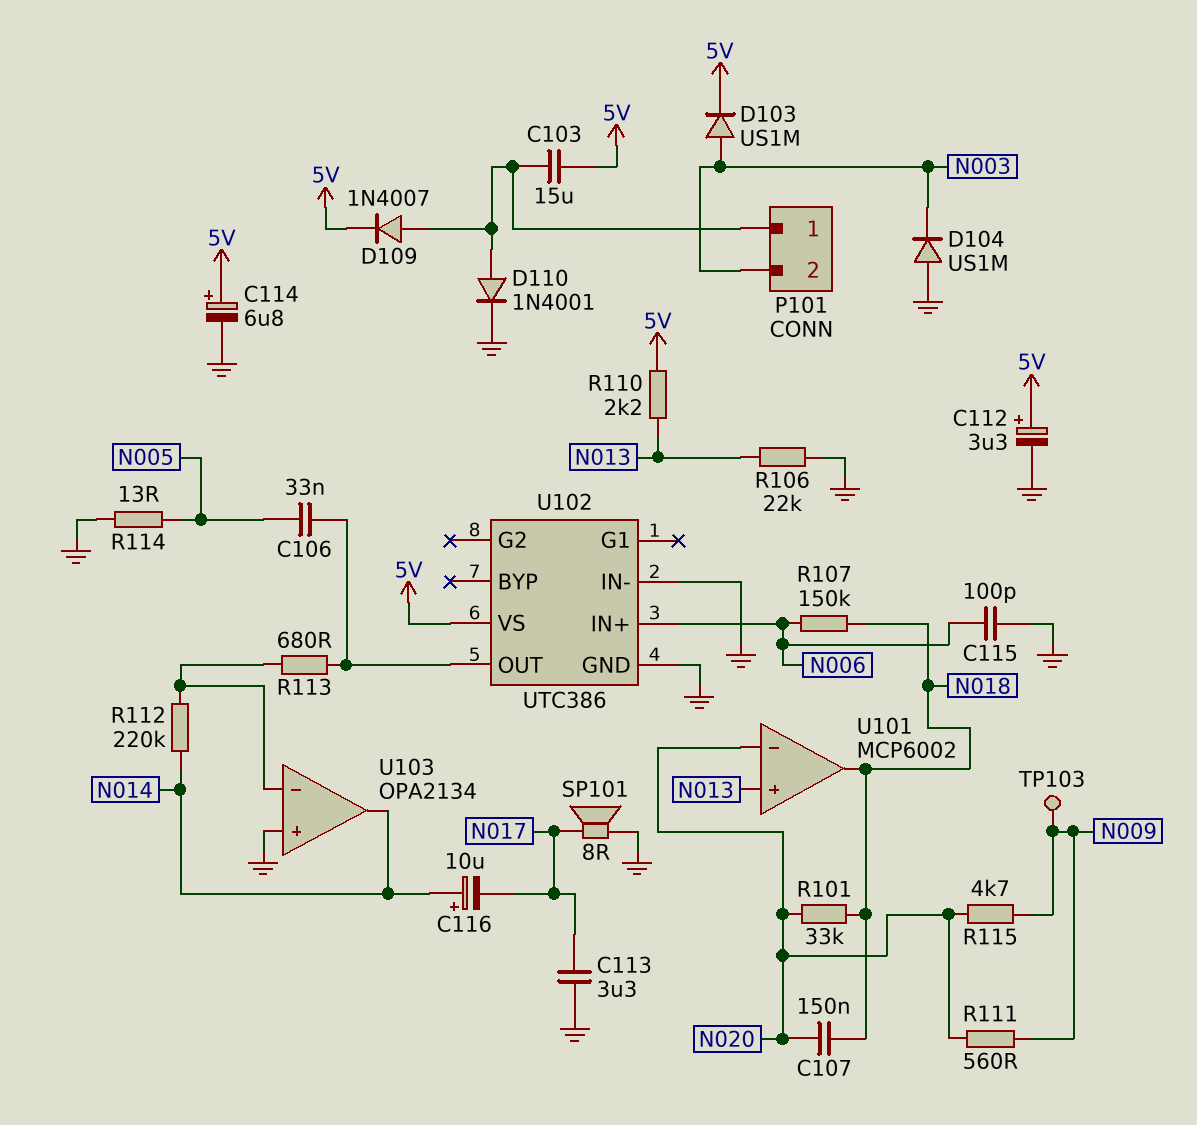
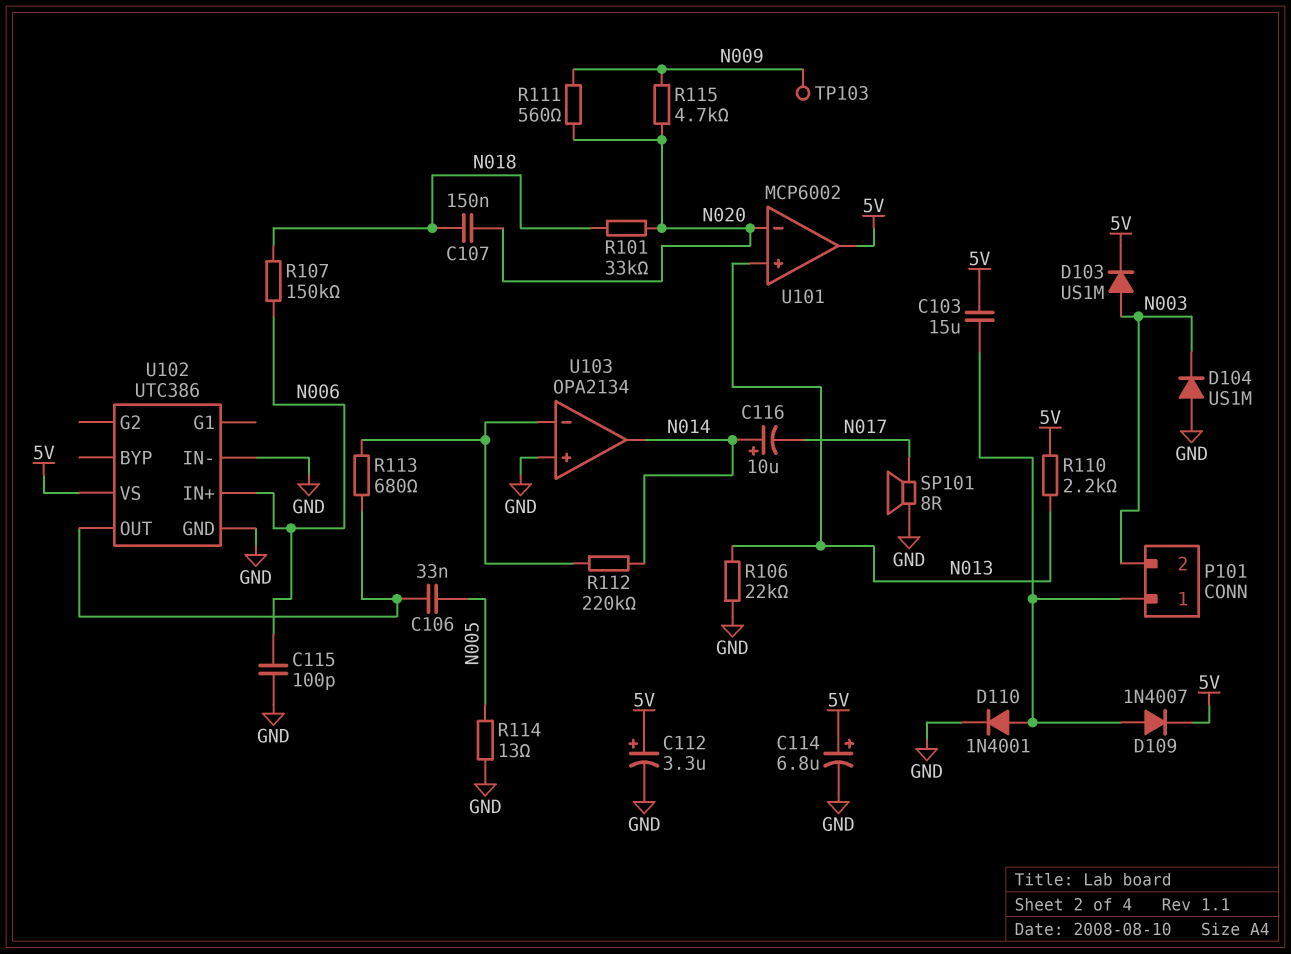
C113: 3.3uF (GND, N017) -> none
U101 pin out: N018 -> 5V

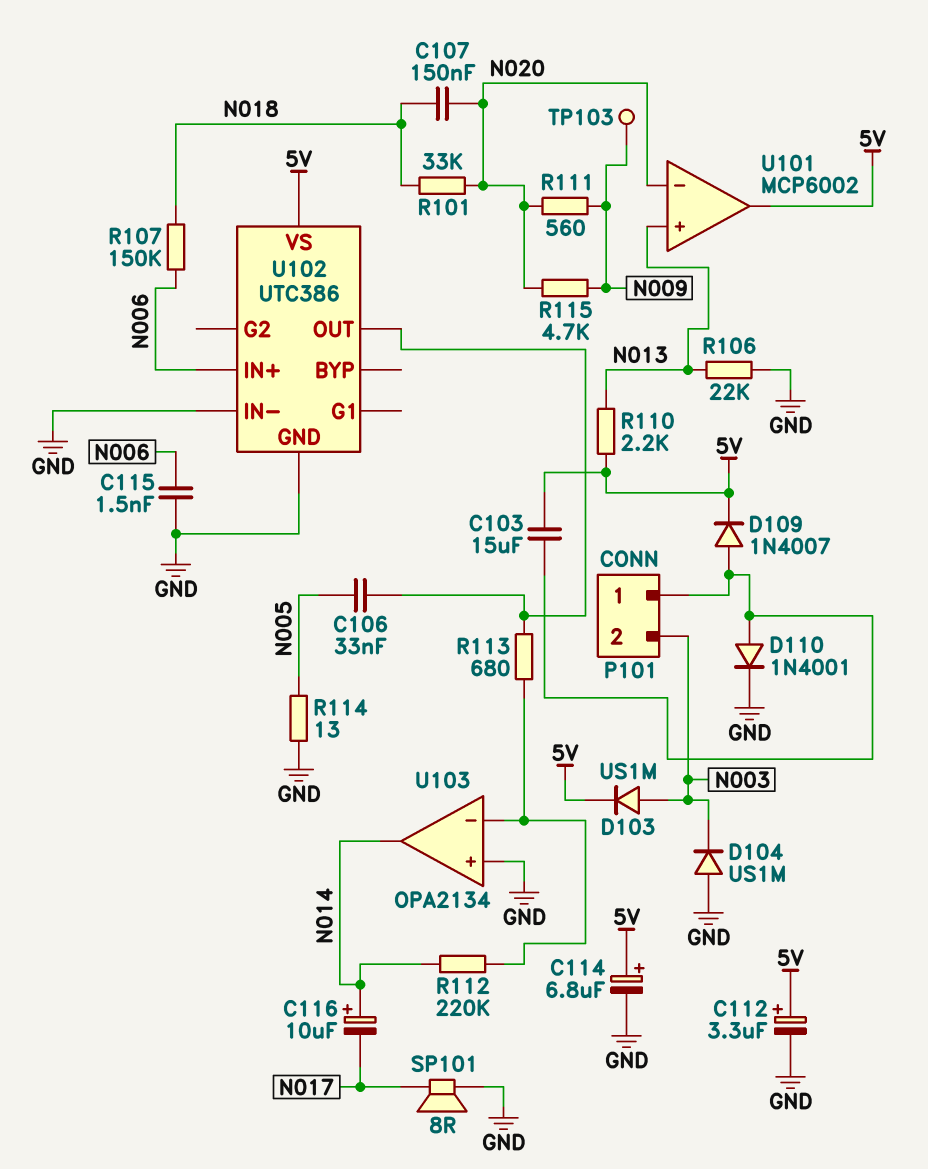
C115: 100pF (GND, N006) -> 1.5nF (GND, N006)

